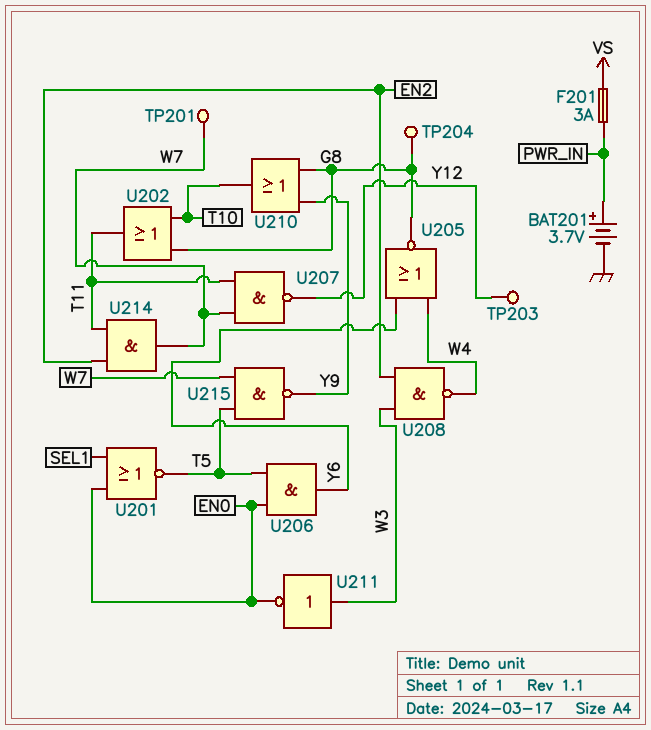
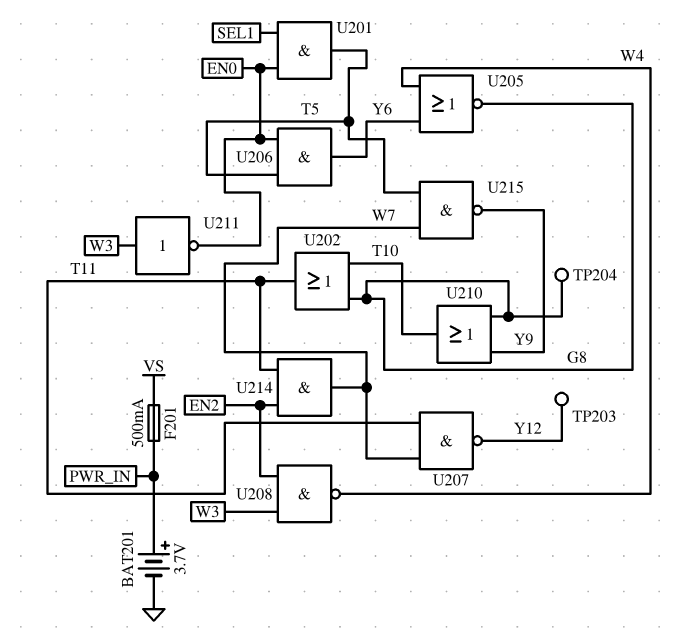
F201: 3A (PWR_IN, VS) -> 500mA (PWR_IN, VS)
TP201: test point (W7) -> none
U201: NOR (in EN0, in SEL1, out T5) -> AND (in EN0, in SEL1, out T5)

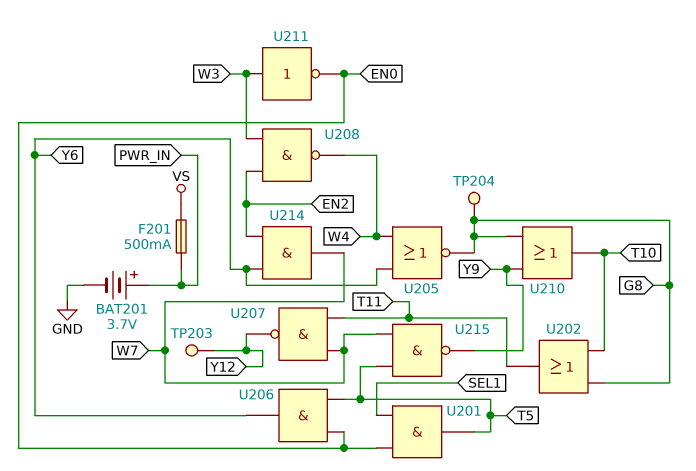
U214: AND (in EN2, in T11, out W7) -> AND (in EN2, in Y6, out W7)

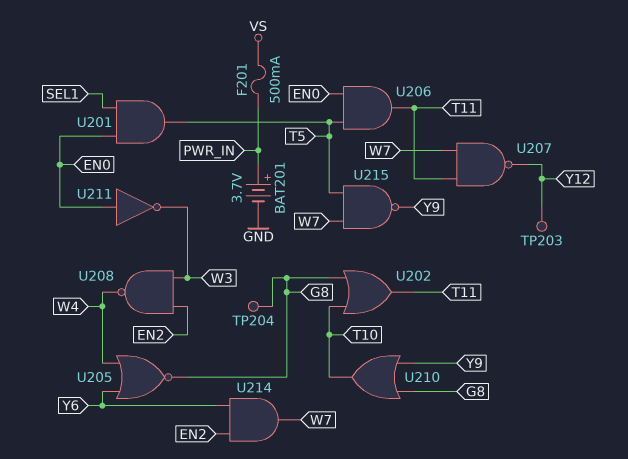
U206: AND (in EN0, in T5, out Y6) -> AND (in EN0, in T5, out T11)
U211: NOT (in W3, out EN0) -> NOT (in EN0, out W3)

